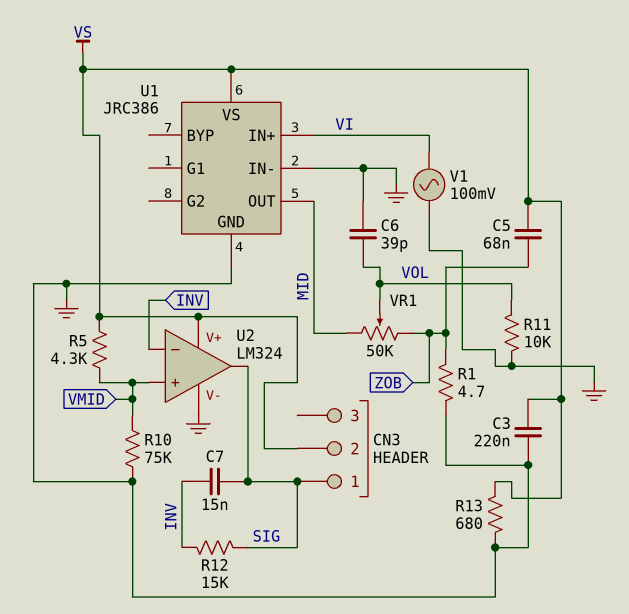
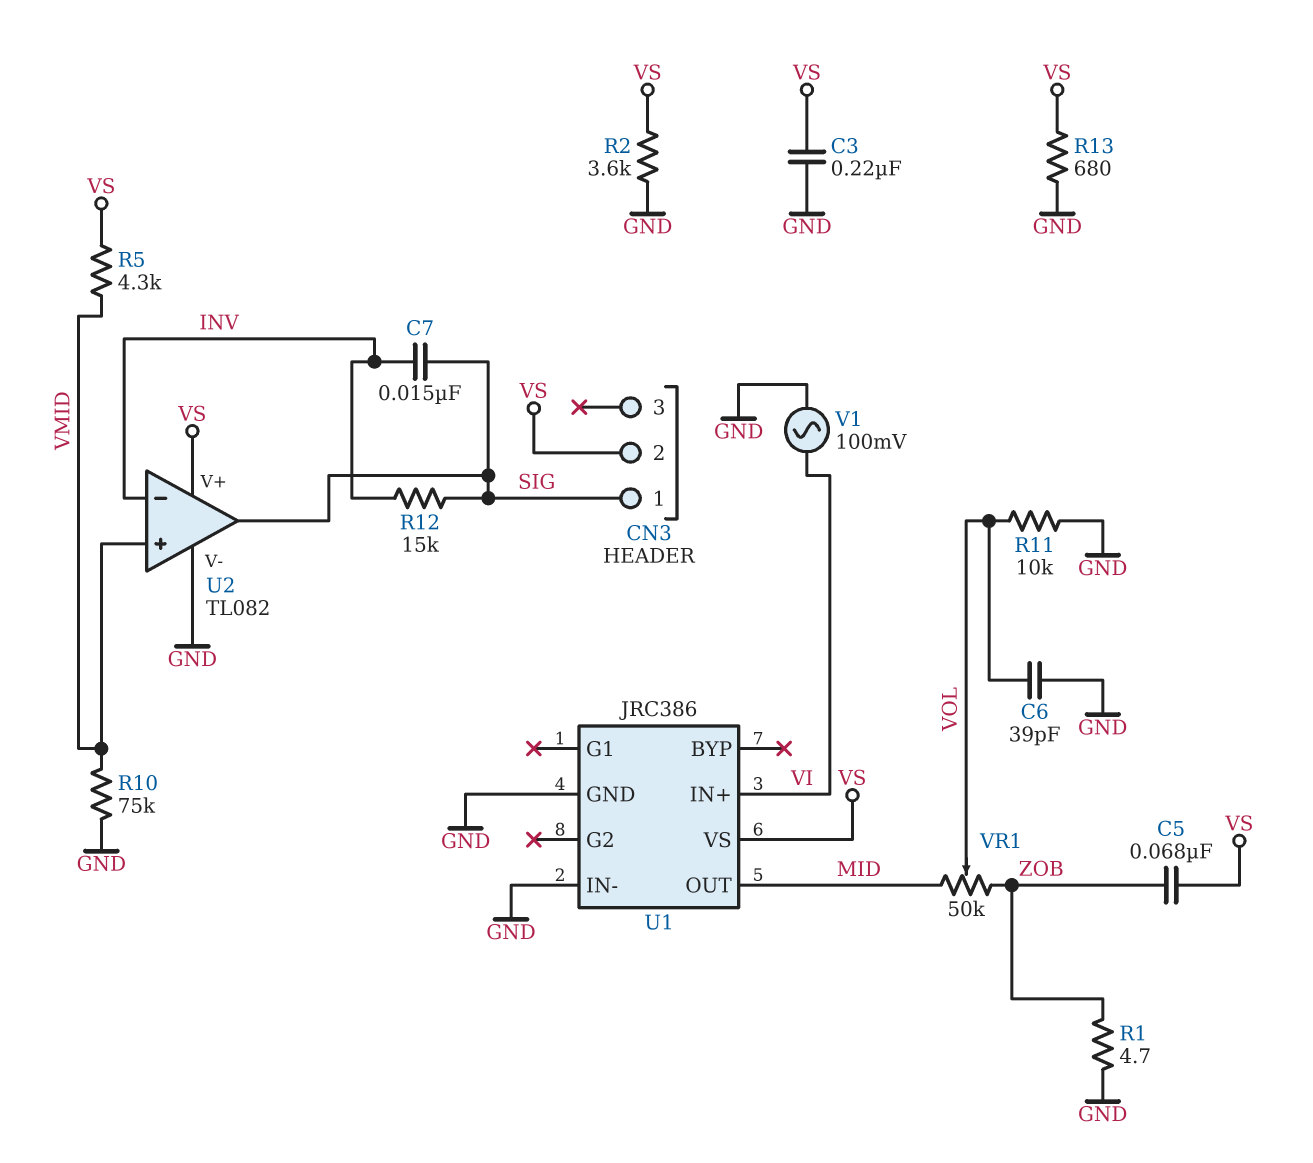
R2: none -> 3.6k (GND, VS)
U2: LM324 -> TL082

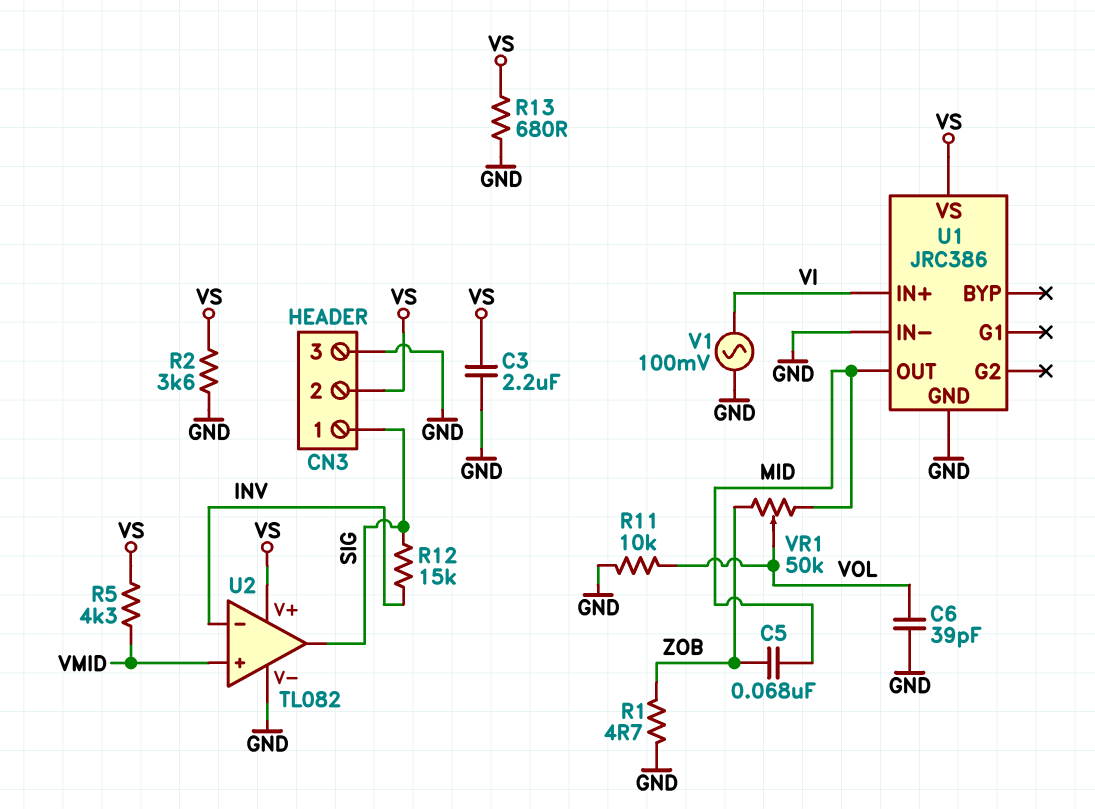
C3: 220nF (GND, VS) -> 2.2uF (GND, VS)
C5: 68nF (VS, ZOB) -> 68nF (MID, ZOB)
C7: 15nF (INV, SIG) -> none
CN3 pin 3: none -> GND
R10: 75k (GND, VMID) -> none

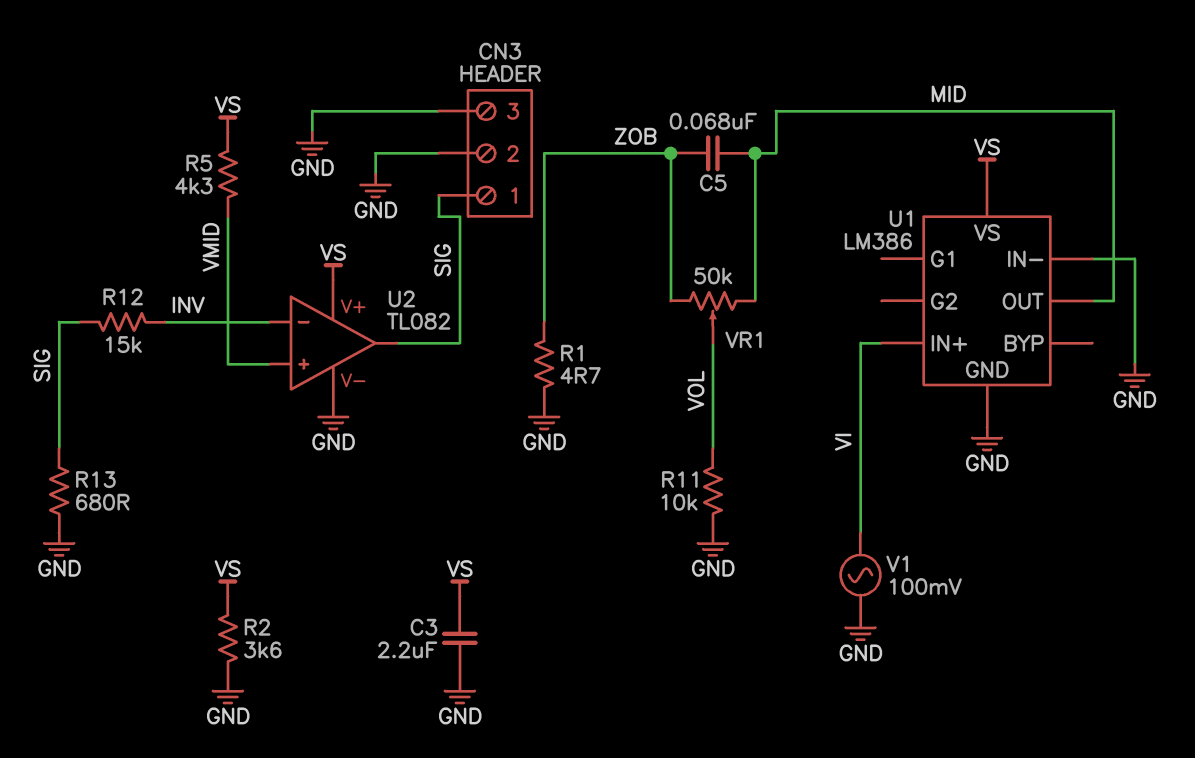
C6: 39pF (GND, VOL) -> none
CN3 pin 2: VS -> GND
R13: 680 (GND, VS) -> 680 (GND, SIG)
U1: JRC386 -> LM386

